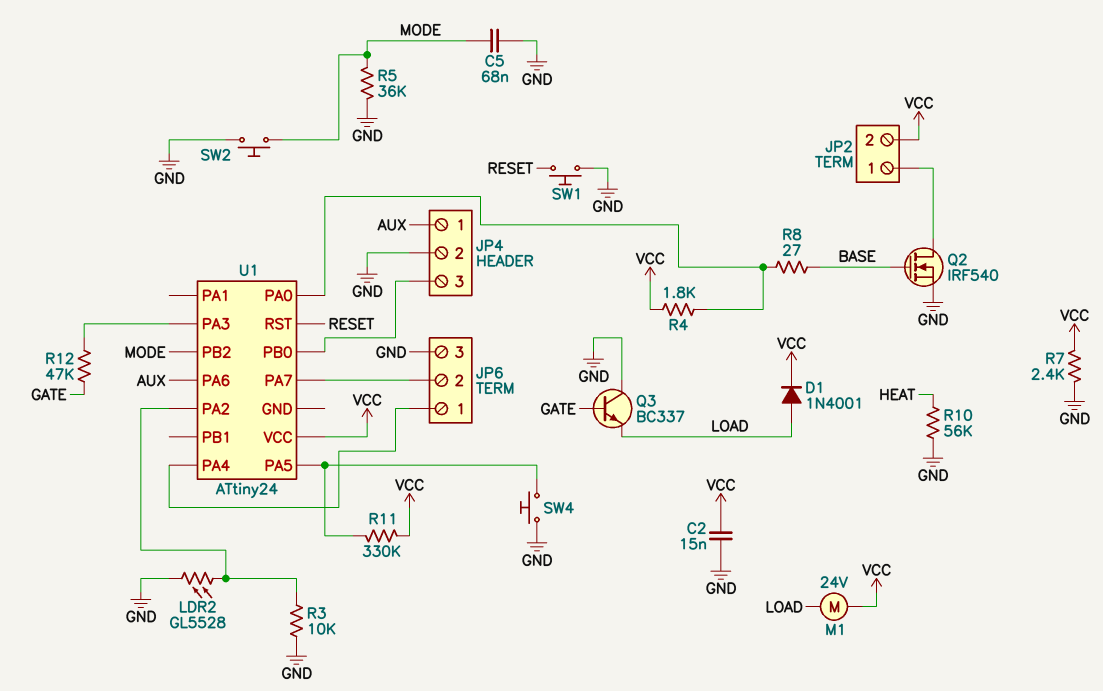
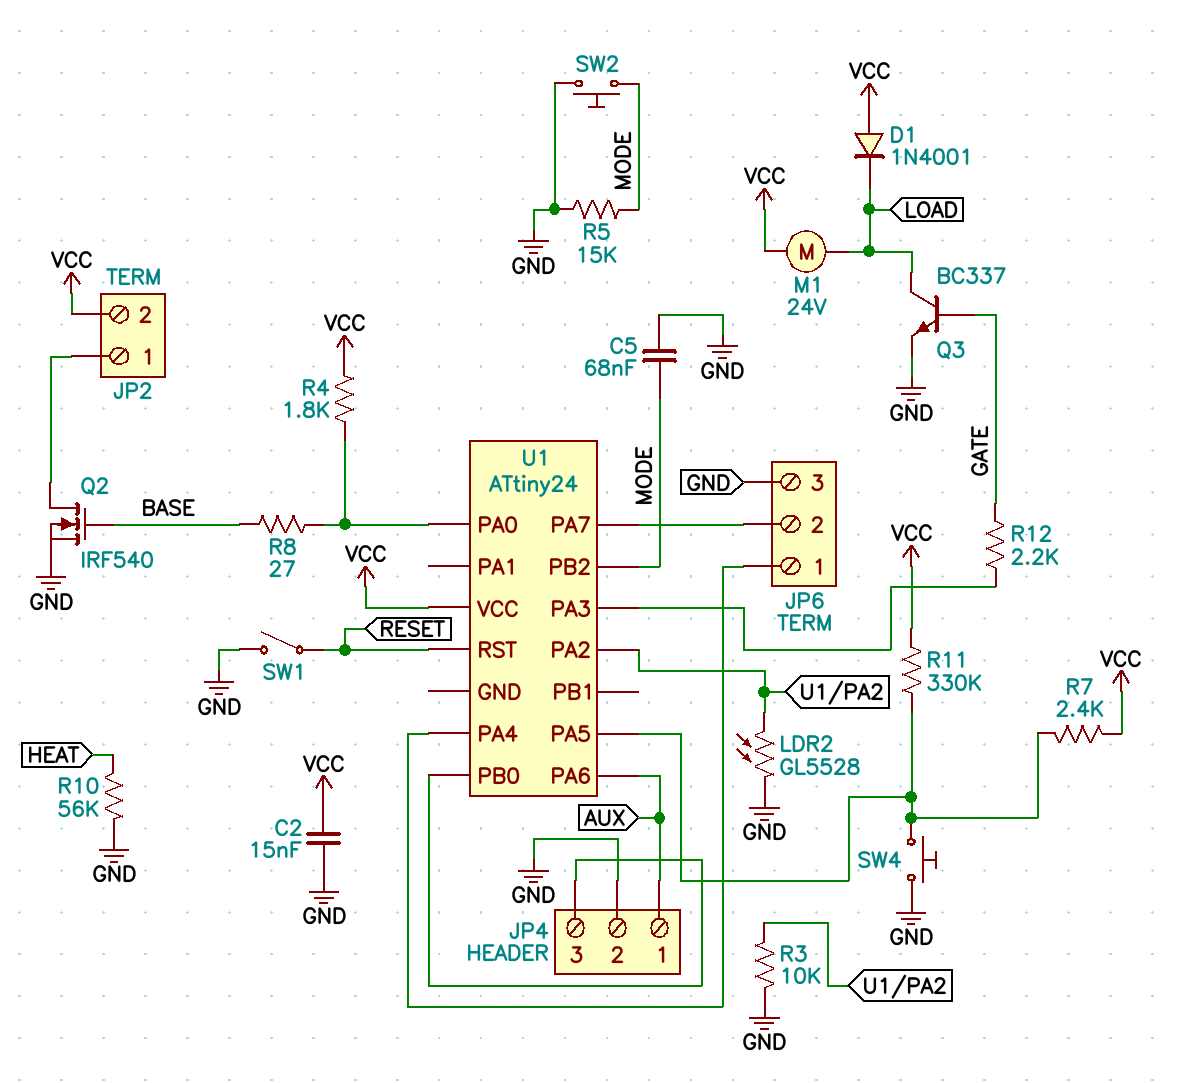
D1: diode 1N4001 (A LOAD, K VCC) -> diode 1N4001 (A VCC, K LOAD)
Q3: NPN BC337 (B GATE, C GND, E LOAD) -> NPN BC337 (B GATE, C LOAD, E GND)
R5: 36k (GND, MODE) -> 15k (GND, MODE)
R7: 2.4k (GND, VCC) -> 2.4k (U1/PA5, VCC)
R12: 47k (GATE, U1/PA3) -> 2.2k (GATE, U1/PA3)
SW1: button (GND, RESET) -> switch (GND, RESET)

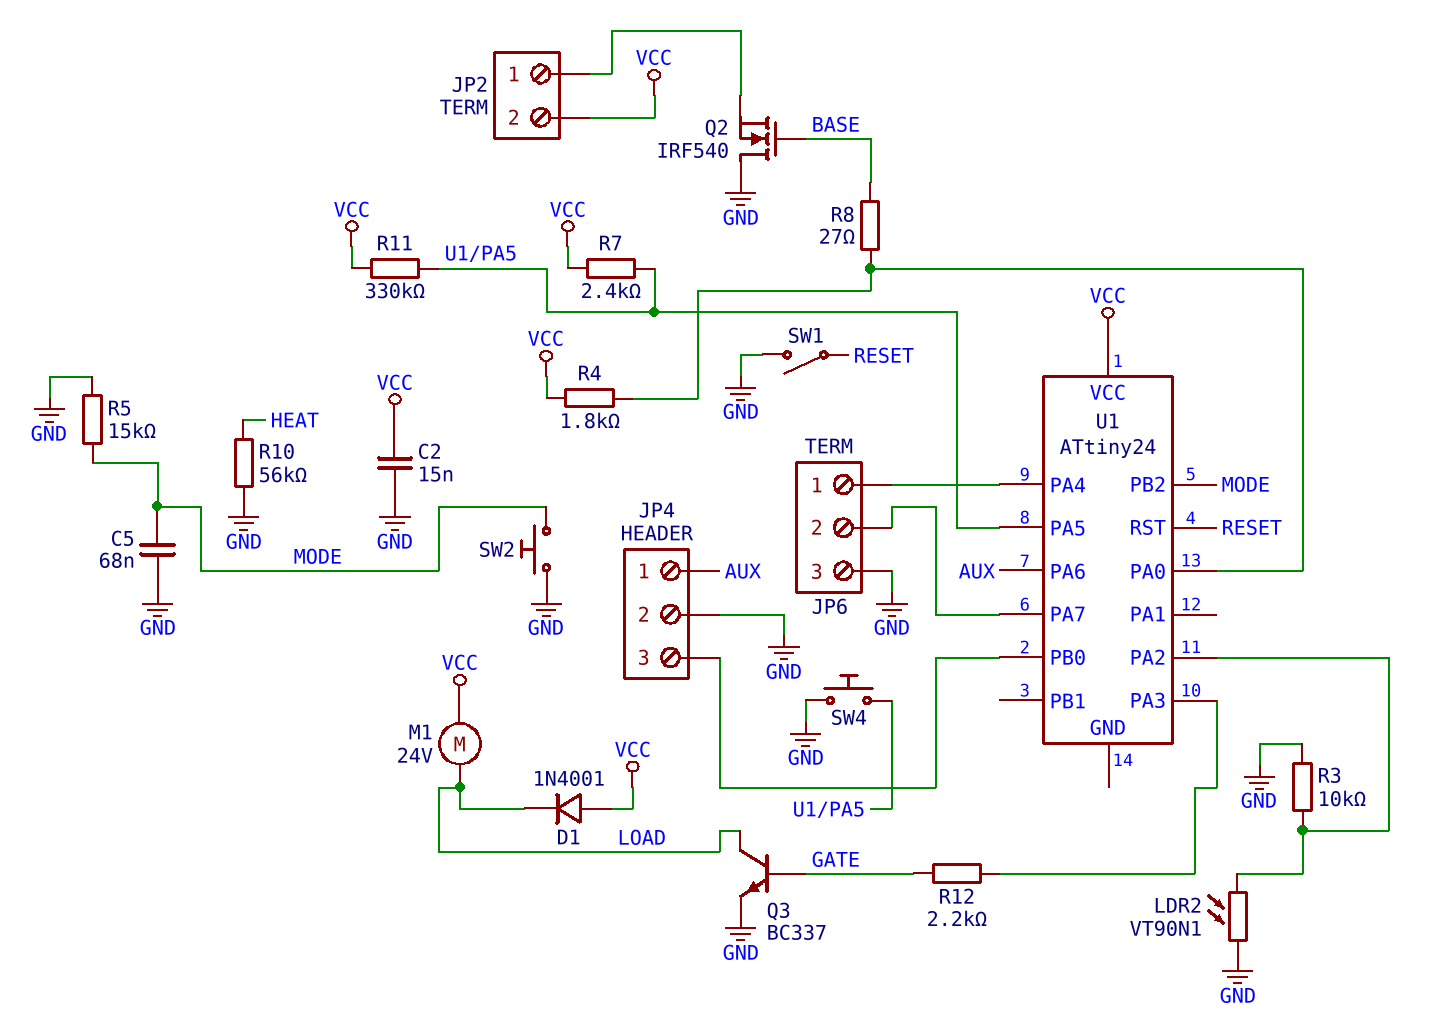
LDR2: GL5528 (GND, U1/PA2) -> VT90N1 (GND, U1/PA2)
Q2: NMOS IRF540 (G BASE, D JP2/1, S GND) -> NMOS IRF540 (G BASE, D GND, S JP2/1)

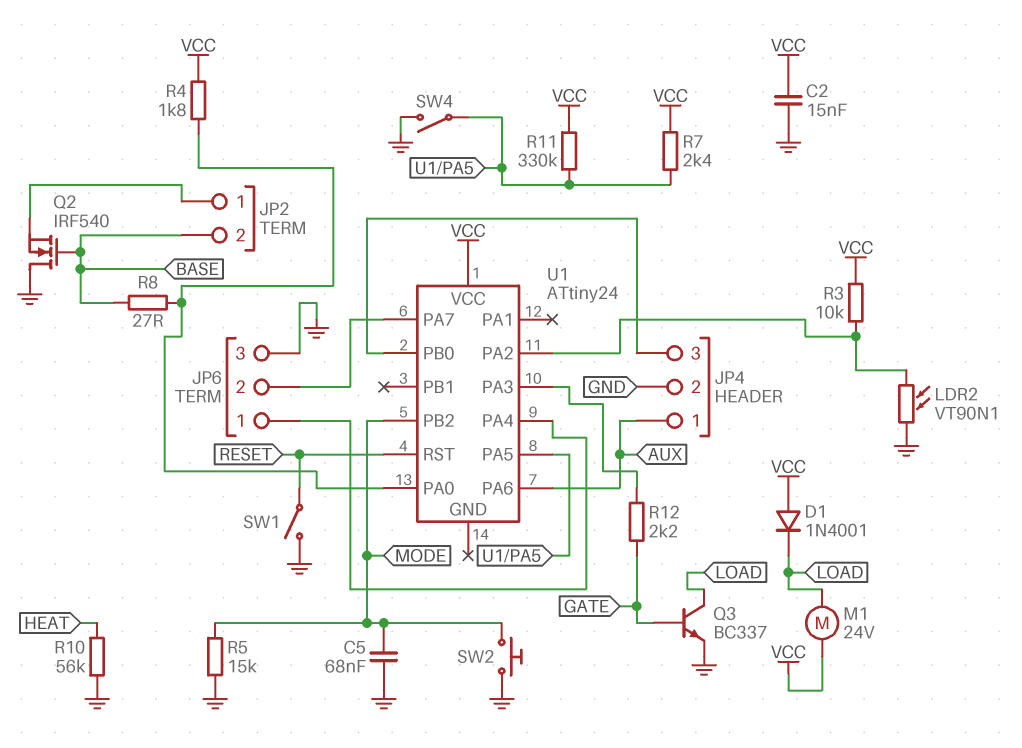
JP2 pin 2: VCC -> BASE
R3: 10k (GND, U1/PA2) -> 10k (U1/PA2, VCC)
SW4: button (GND, U1/PA5) -> switch (GND, U1/PA5)

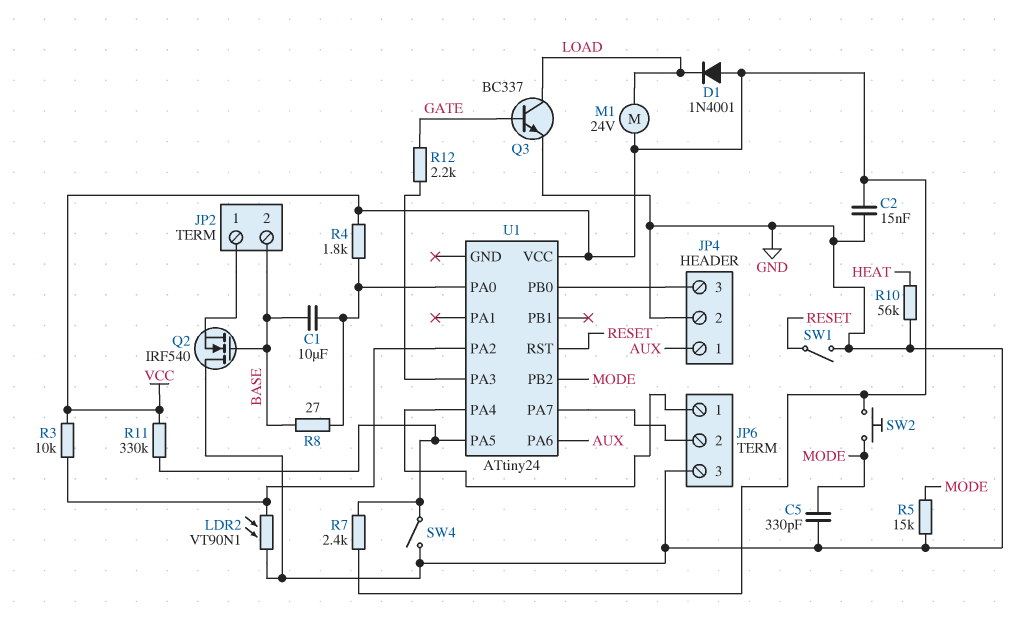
C1: none -> 10uF (BASE, U1/PA0)
C5: 68nF (GND, MODE) -> 330pF (GND, MODE)
SW2: button (GND, MODE) -> button (MODE, VCC)

